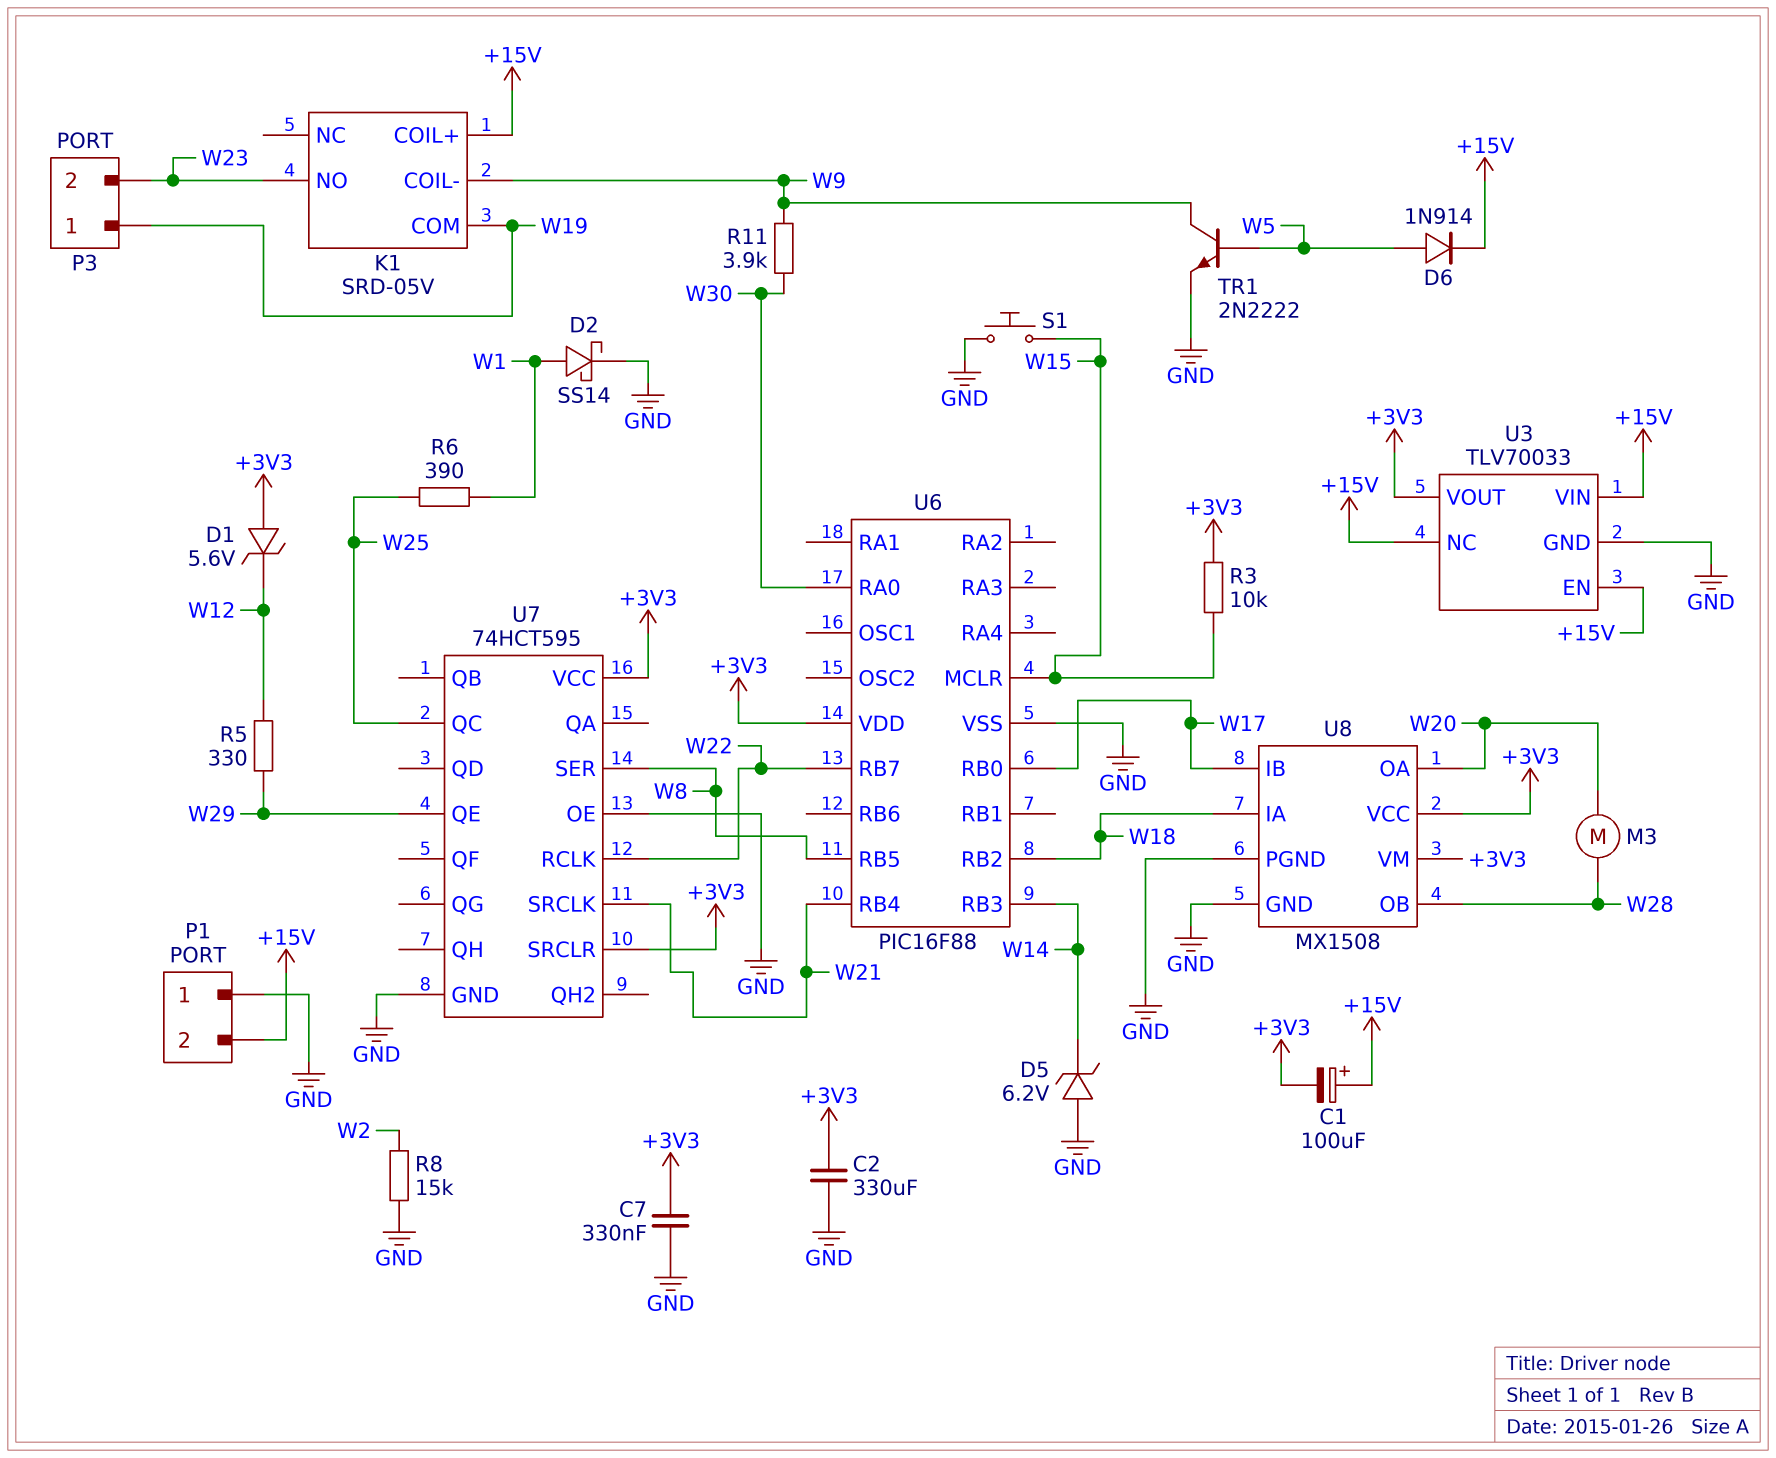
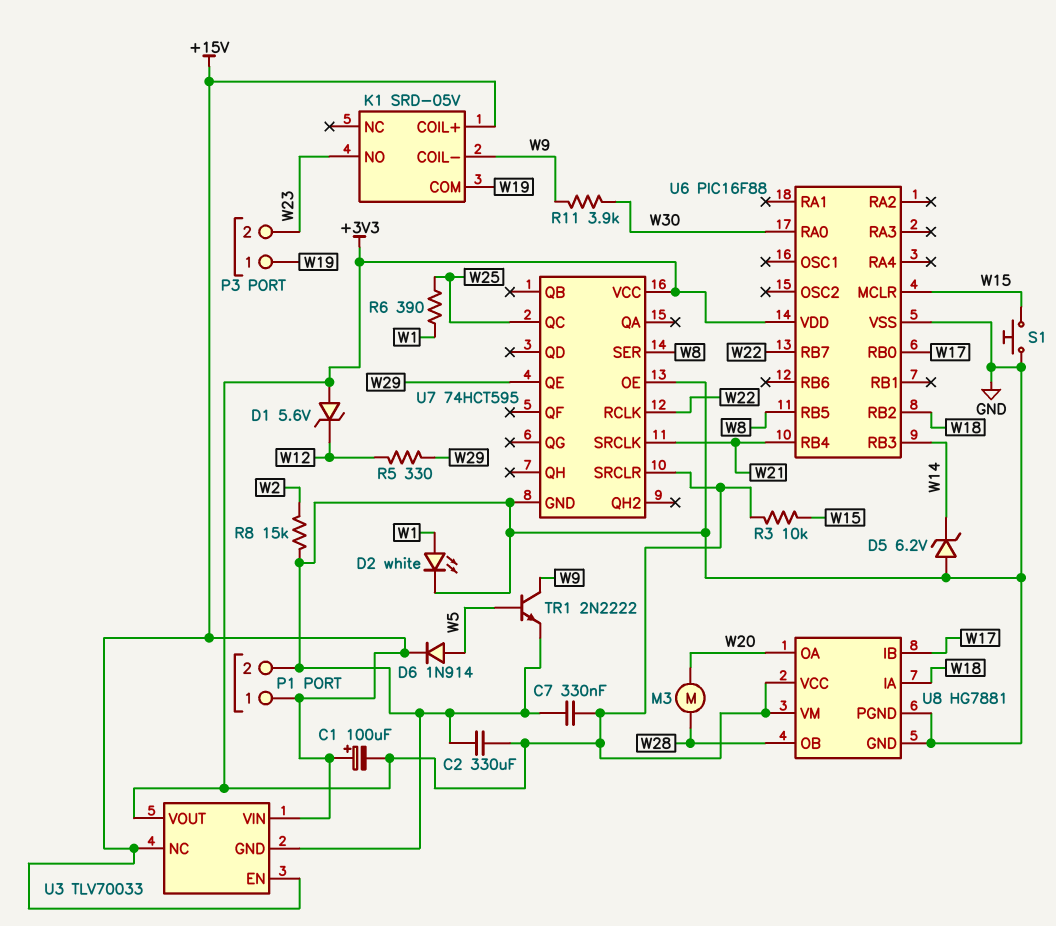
D2: schottky SS14 (A W1, K GND) -> LED white (A W1, K GND)
P1 pin 1: GND -> +15V
P1 pin 2: +15V -> GND
U8: MX1508 -> HG7881

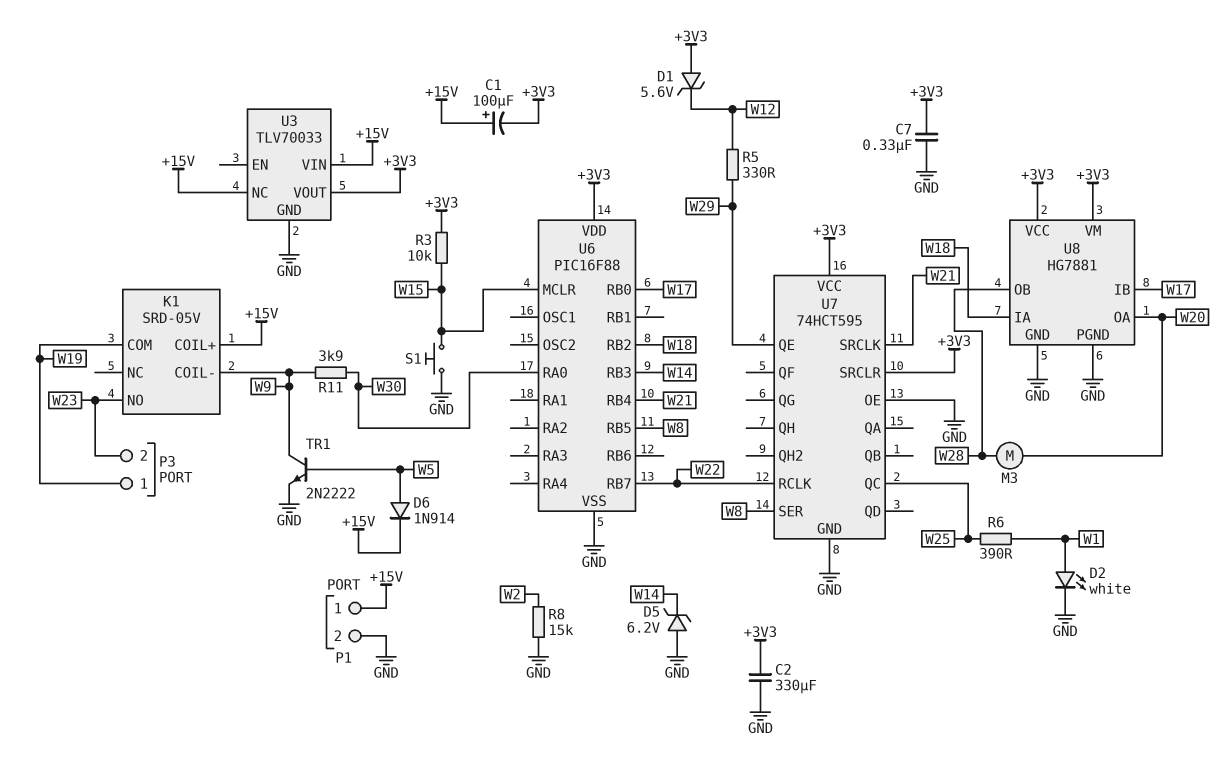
U3 pin EN: +15V -> none

